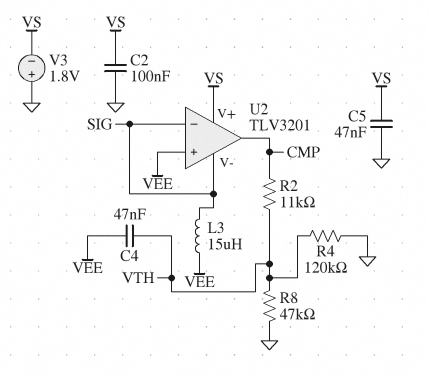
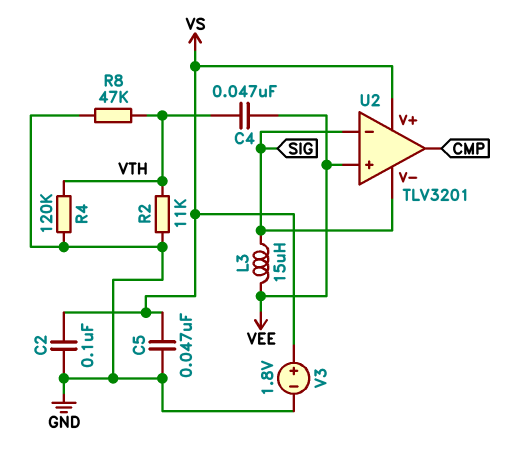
R2: 11k (CMP, VTH) -> 11k (GND, VTH)
V3: 1.8V (plus GND, minus VS) -> 1.8V (plus VS, minus GND)

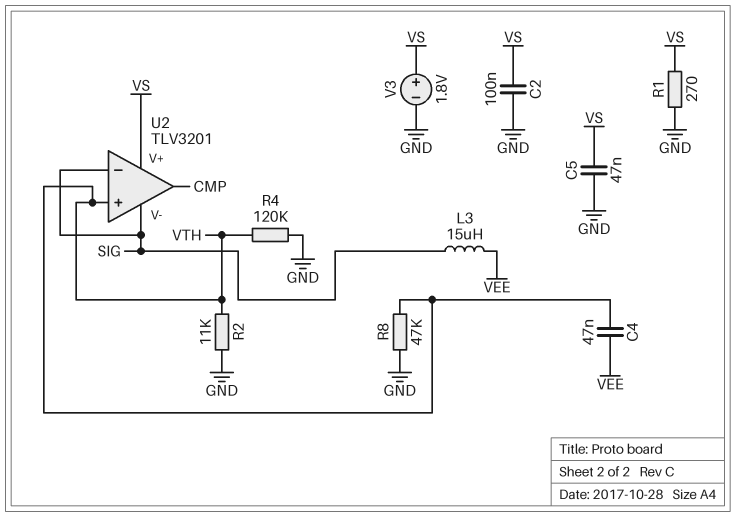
R1: none -> 270 (GND, VS)
U2 pin in+: VEE -> VTH

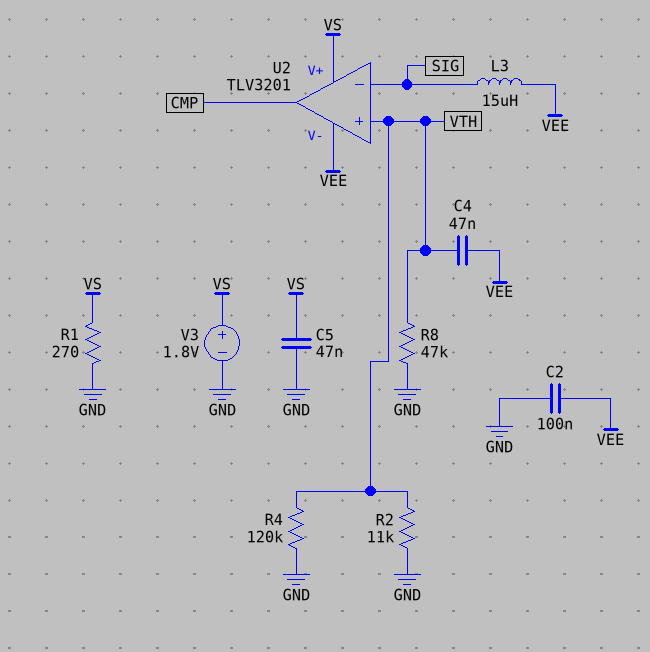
C2: 100nF (GND, VS) -> 100nF (GND, VEE)
U2 pin V-: SIG -> VEE

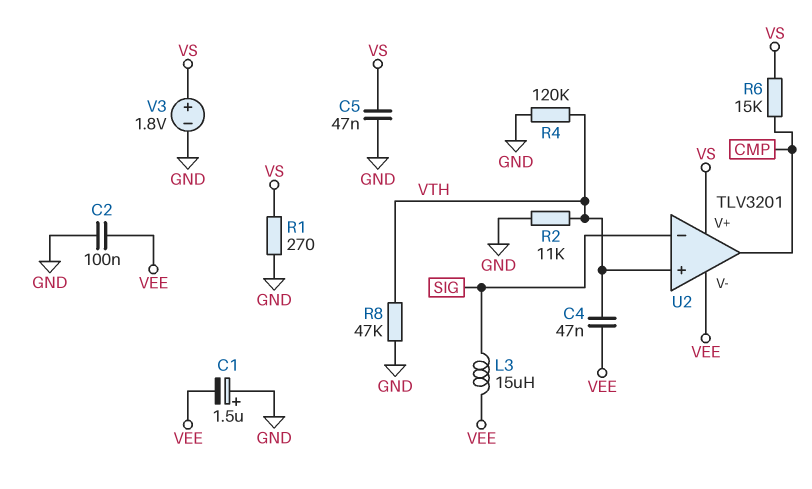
C1: none -> 1.5uF (plus GND, minus VEE)
R6: none -> 15k (CMP, VS)

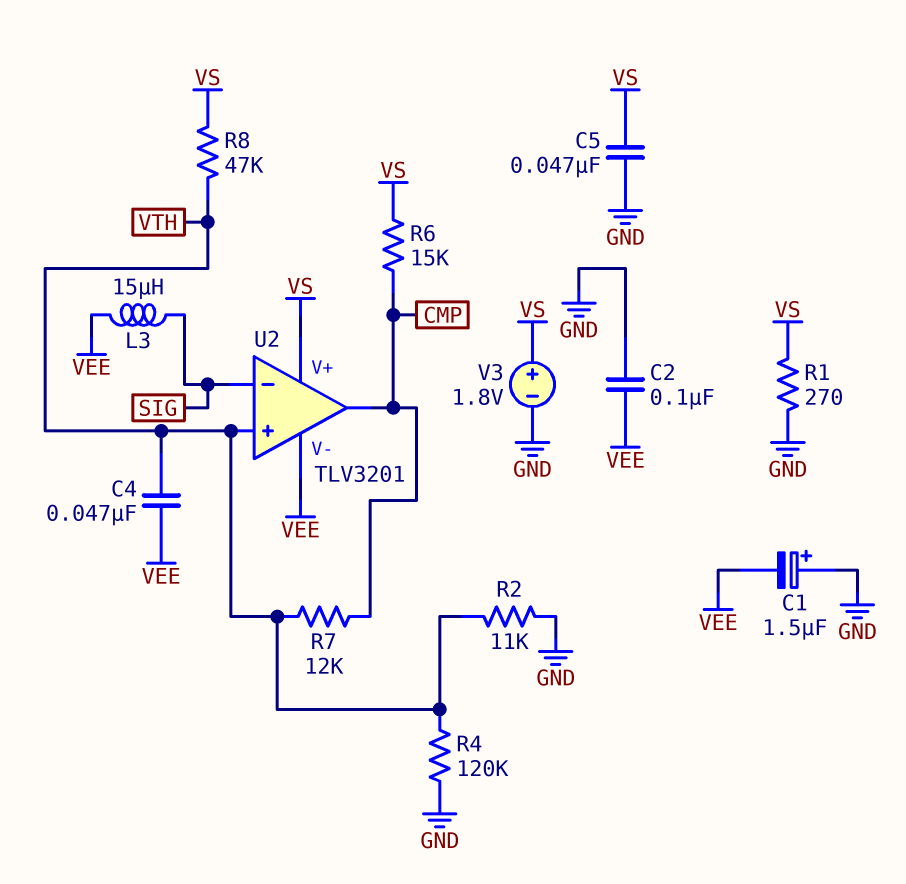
R7: none -> 12k (CMP, VTH)
R8: 47k (GND, VTH) -> 47k (VS, VTH)

